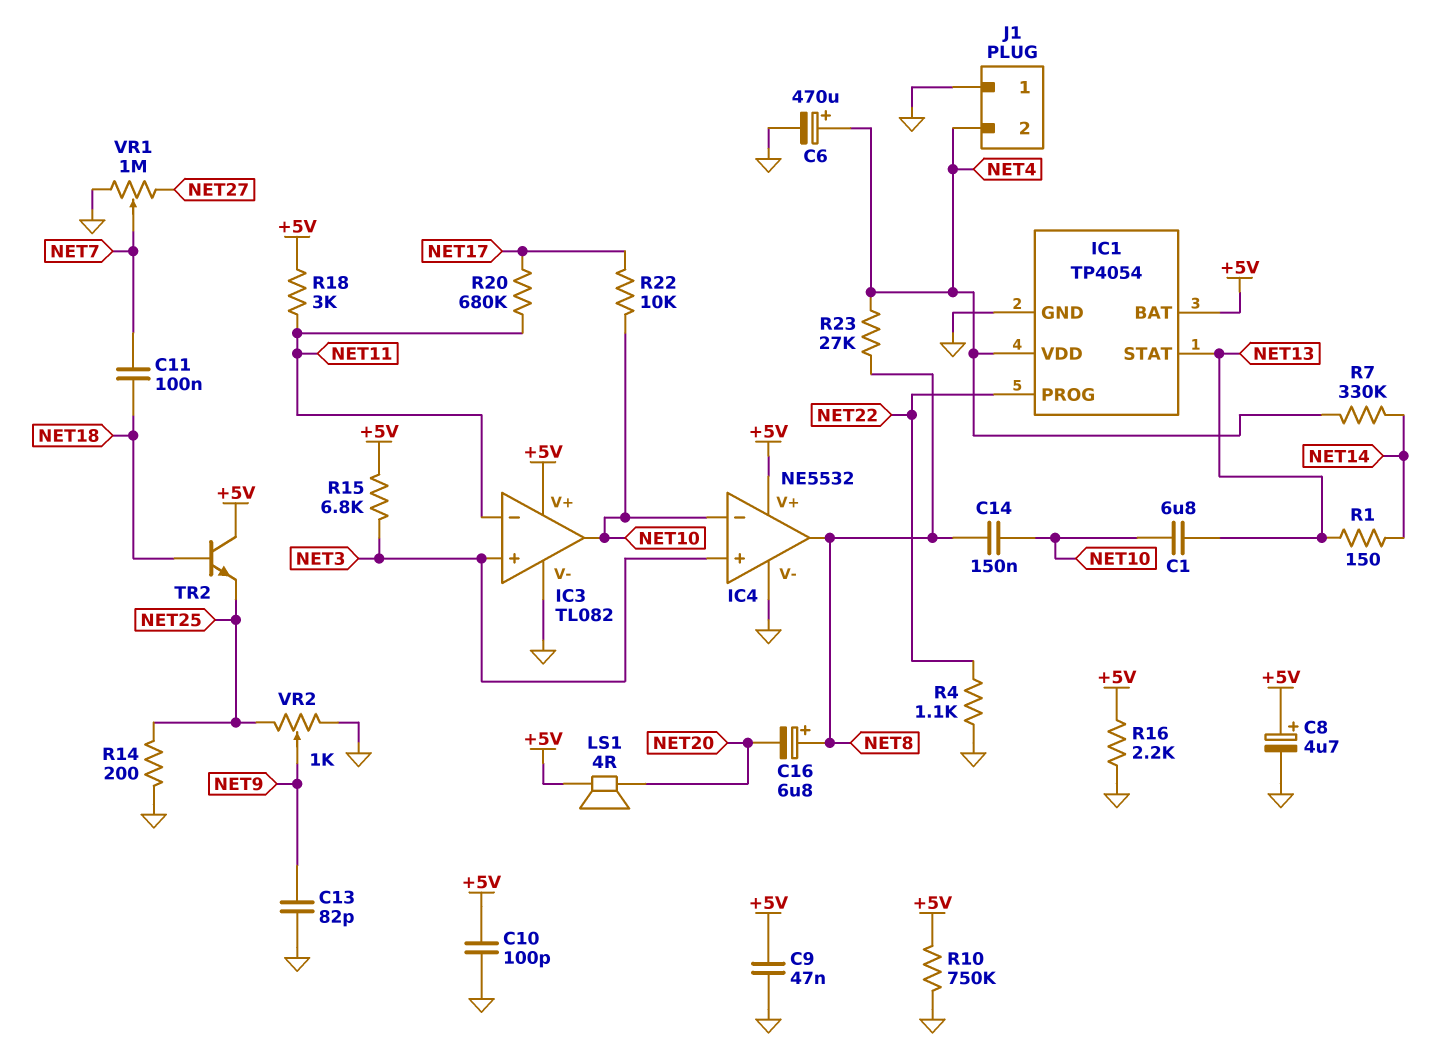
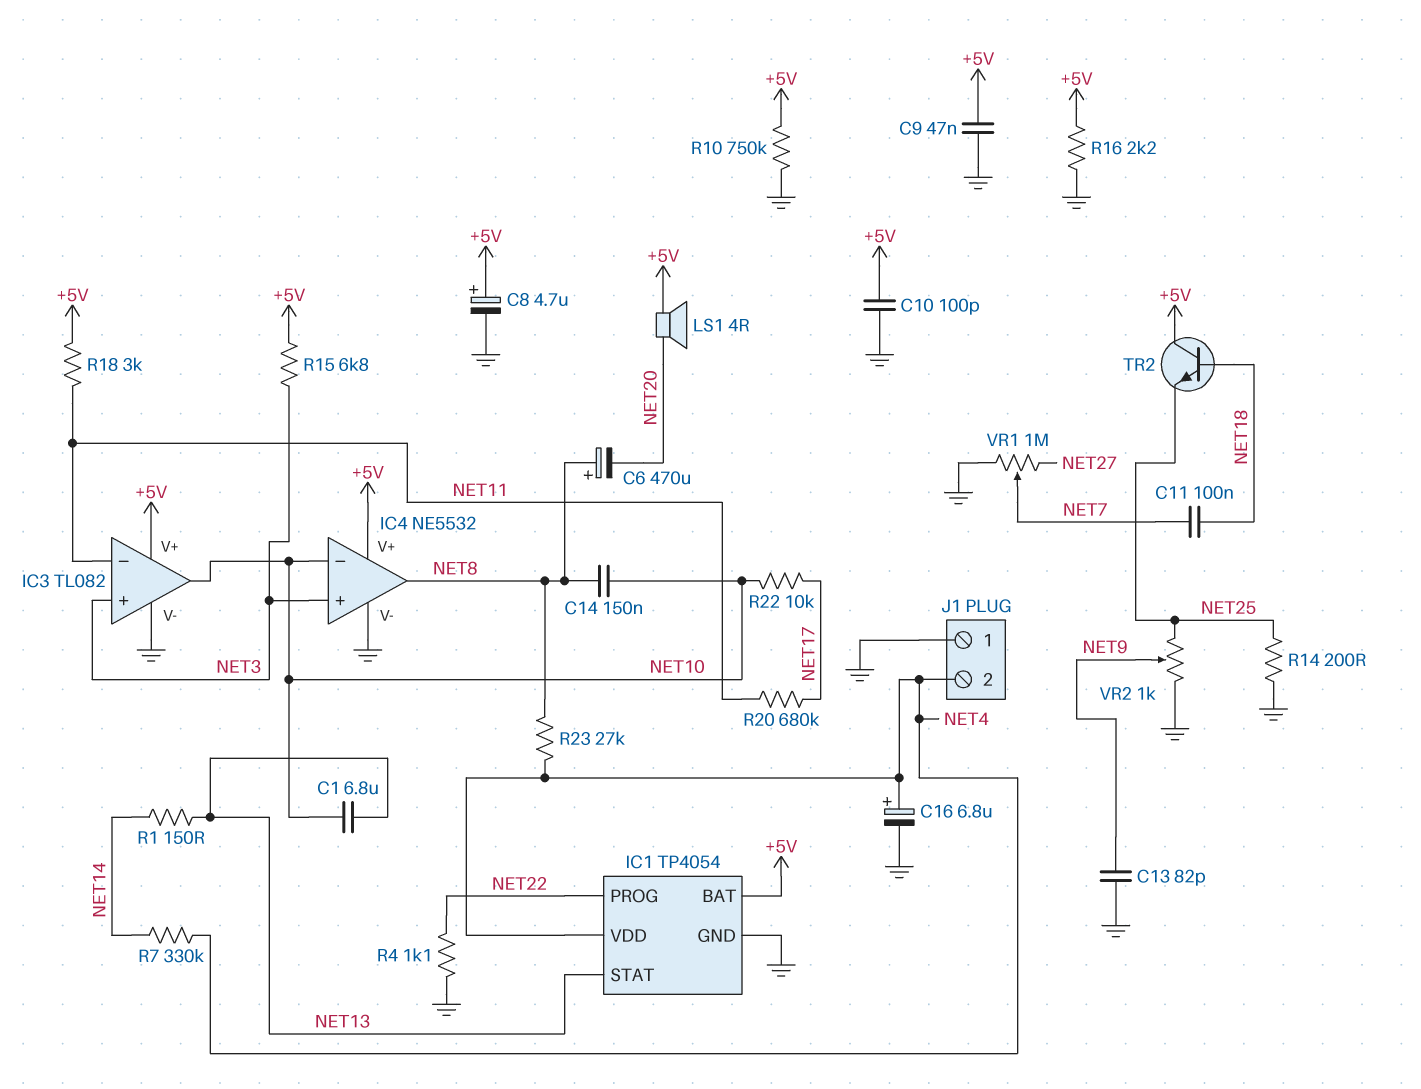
C6: 470uF (plus NET4, minus GND) -> 470uF (plus NET8, minus NET20)
C16: 6.8uF (plus NET8, minus NET20) -> 6.8uF (plus NET4, minus GND)

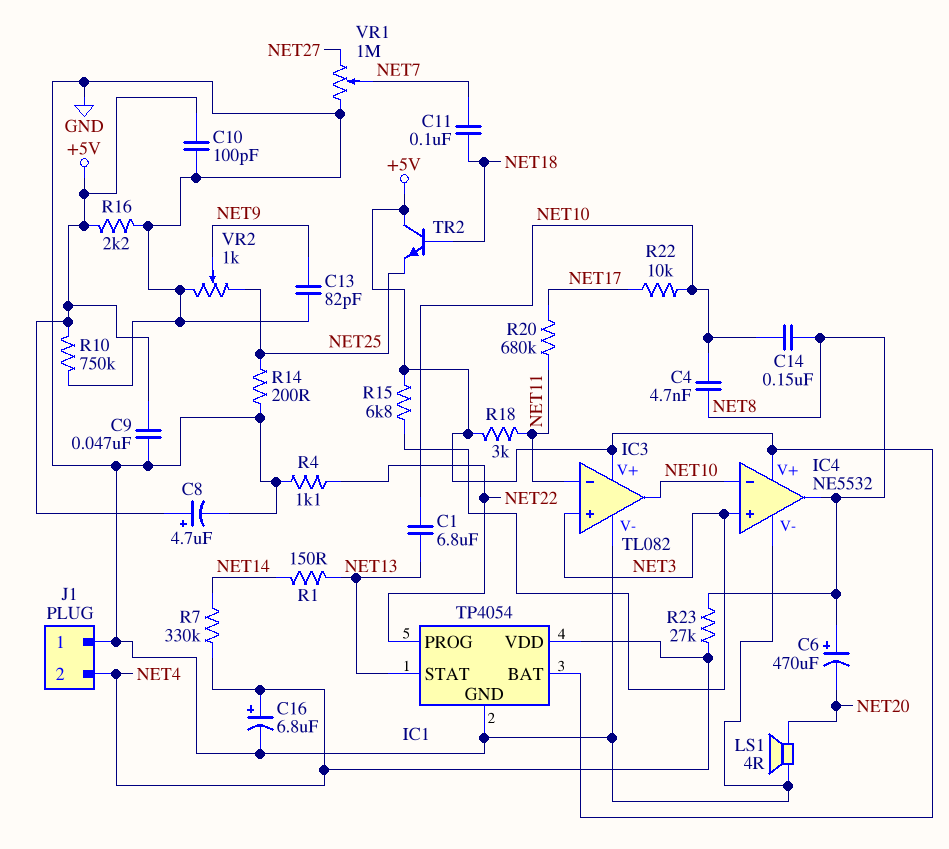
C4: none -> 4.7nF (NET8, NET10)
LS1: speaker 4R (+5V, NET20) -> speaker 4R (GND, NET20)

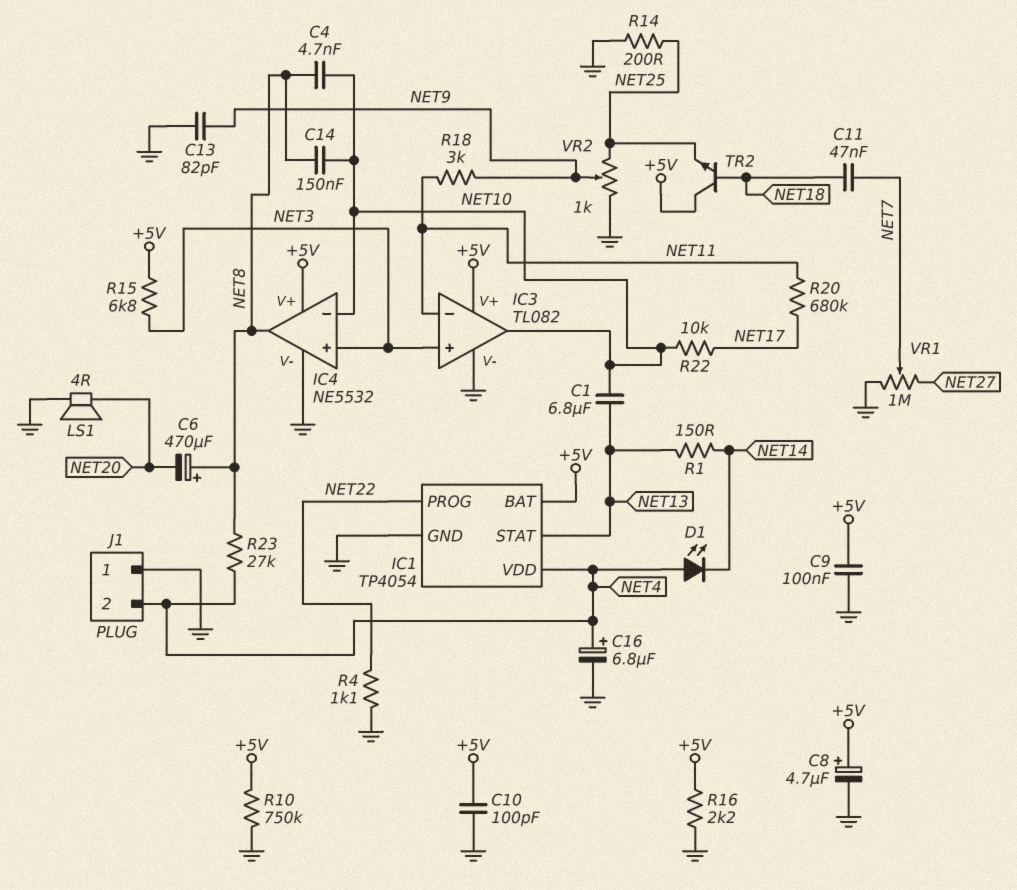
C9: 47nF (+5V, GND) -> 100nF (+5V, GND)
C11: 100nF (NET7, NET18) -> 47nF (NET7, NET18)
D1: none -> LED (A NET4, K NET14)
R7: 330k (NET4, NET14) -> none
R18: 3k (+5V, NET11) -> 3k (NET9, NET11)

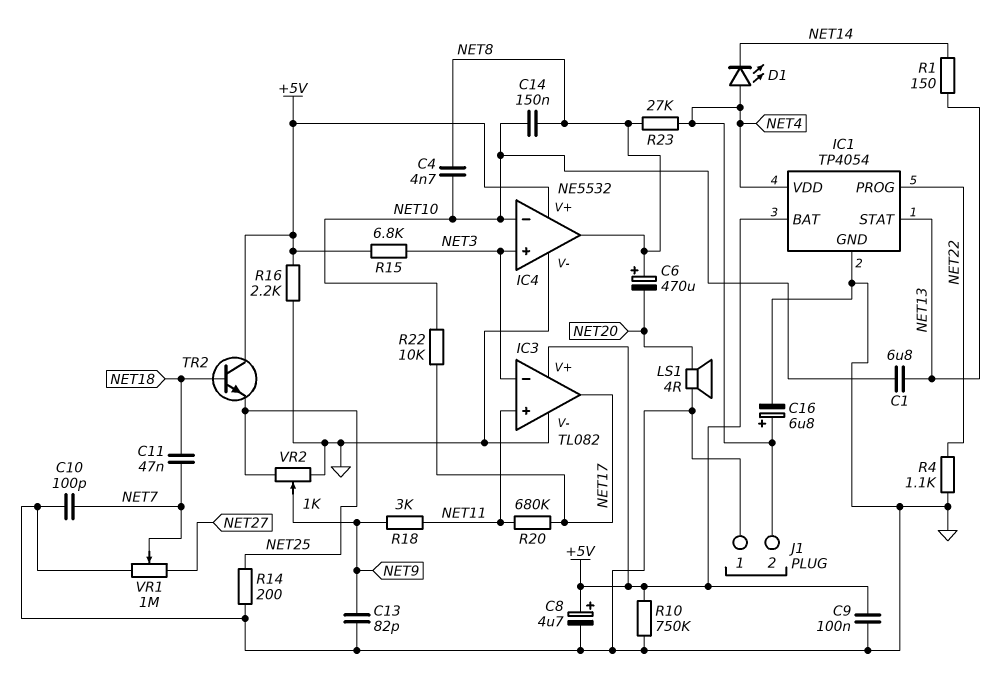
C10: 100pF (+5V, GND) -> 100pF (GND, NET7)
IC3 pin in+: NET3 -> NET11
IC3 pin in-: NET11 -> NET3
IC3 pin out: NET10 -> NET17

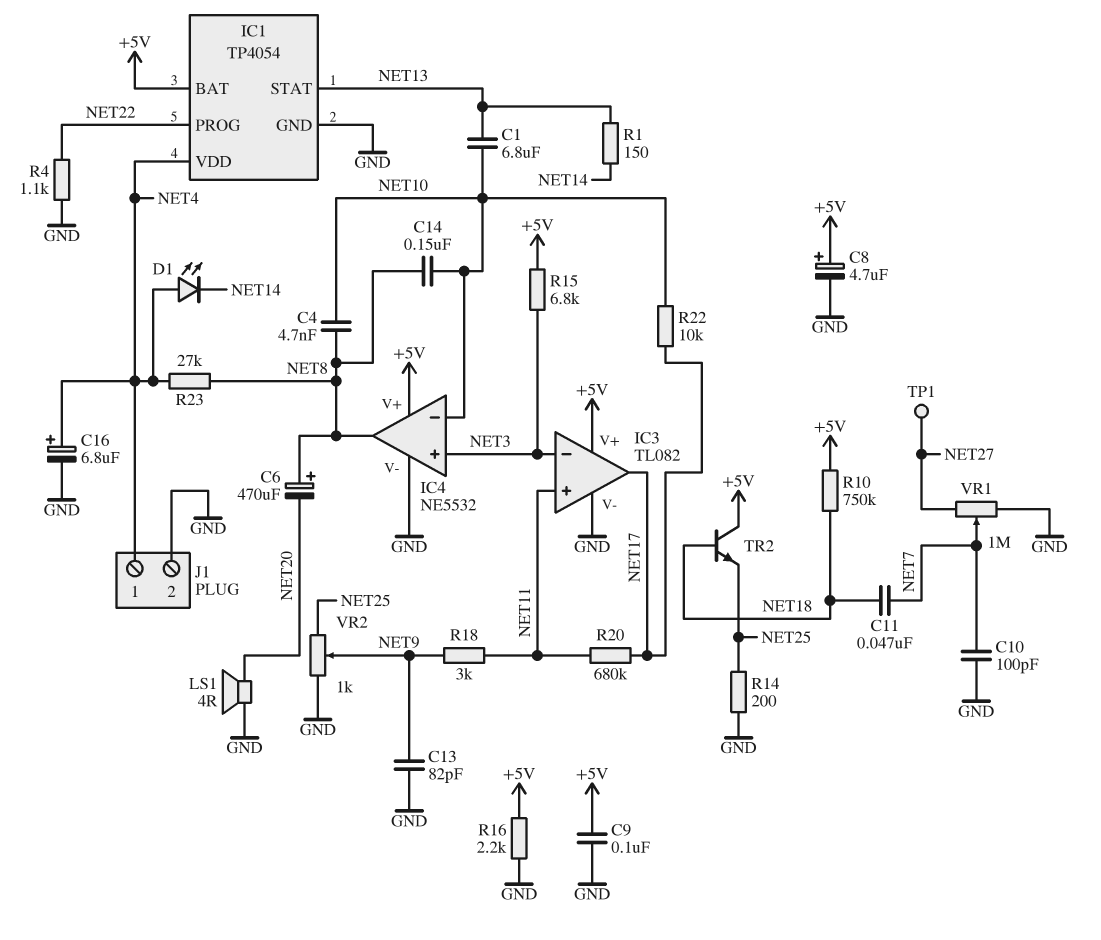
J1 pin 1: GND -> NET4
J1 pin 2: NET4 -> GND
R10: 750k (+5V, GND) -> 750k (+5V, NET18)
TP1: none -> test point (NET27)

